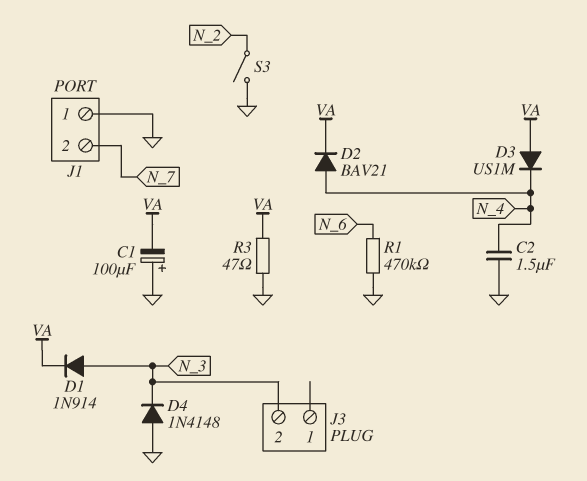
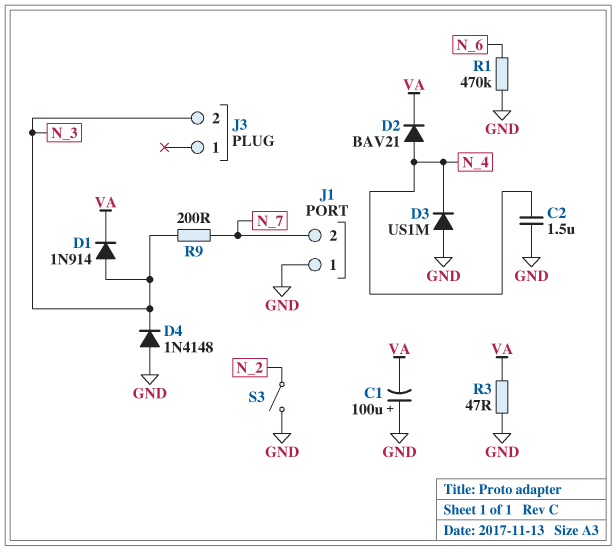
D3: diode US1M (A VA, K N_4) -> diode US1M (A GND, K N_4)
R9: none -> 200 (N_3, N_7)

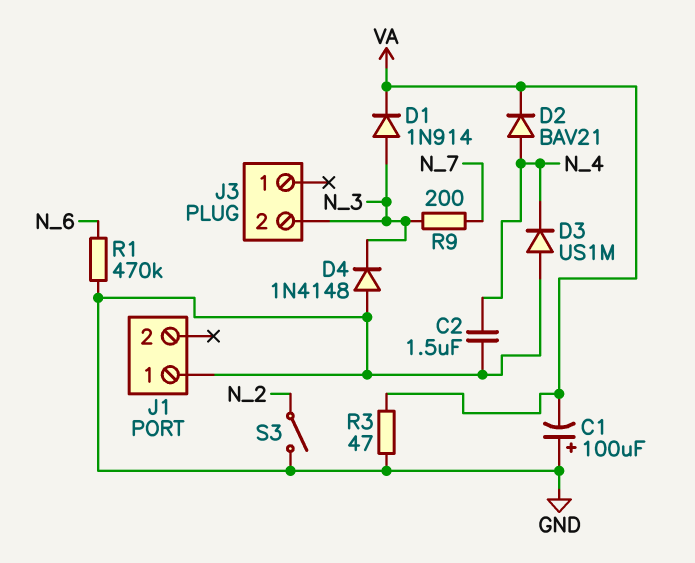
J1 pin 2: N_7 -> none

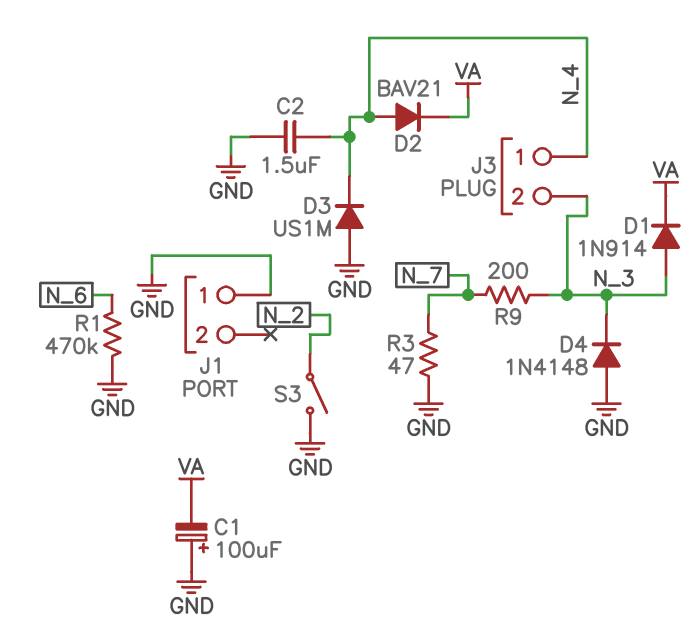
J3 pin 1: none -> N_4
R3: 47 (GND, VA) -> 47 (GND, N_7)

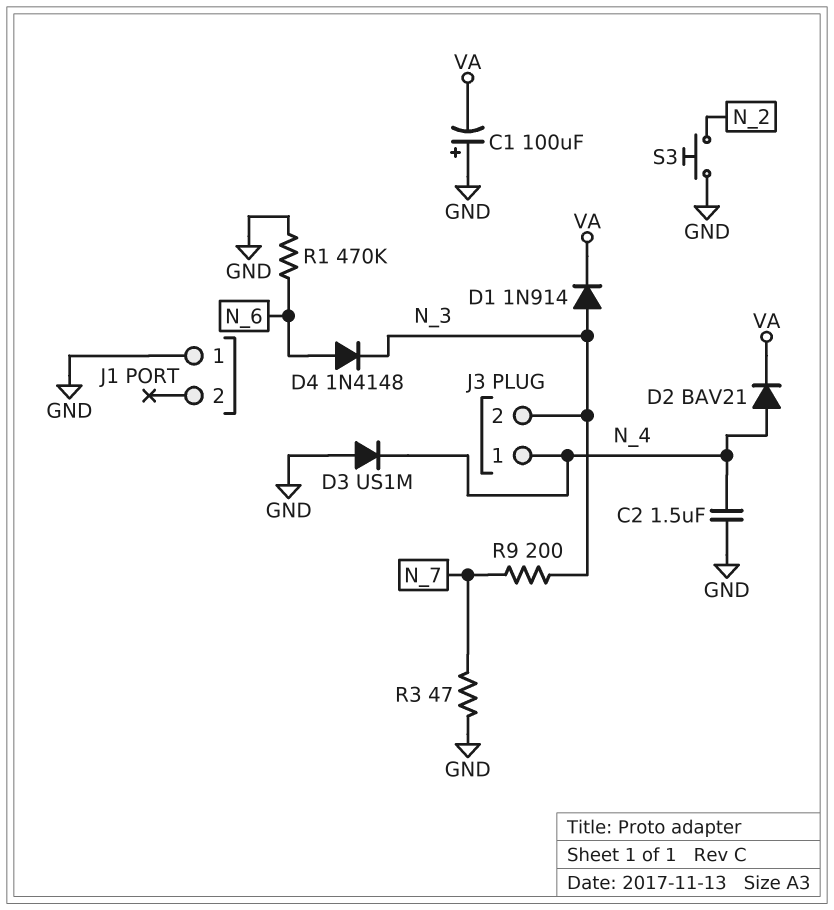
D4: diode 1N4148 (A GND, K N_3) -> diode 1N4148 (A N_6, K N_3)
S3: switch (GND, N_2) -> button (GND, N_2)

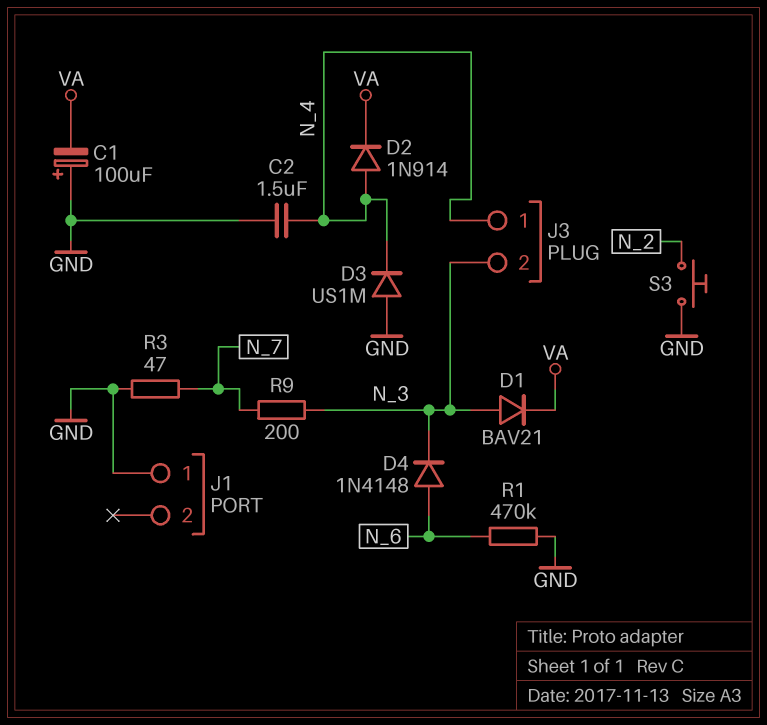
D1: diode 1N914 (A N_3, K VA) -> diode BAV21 (A N_3, K VA)
D2: diode BAV21 (A N_4, K VA) -> diode 1N914 (A N_4, K VA)

